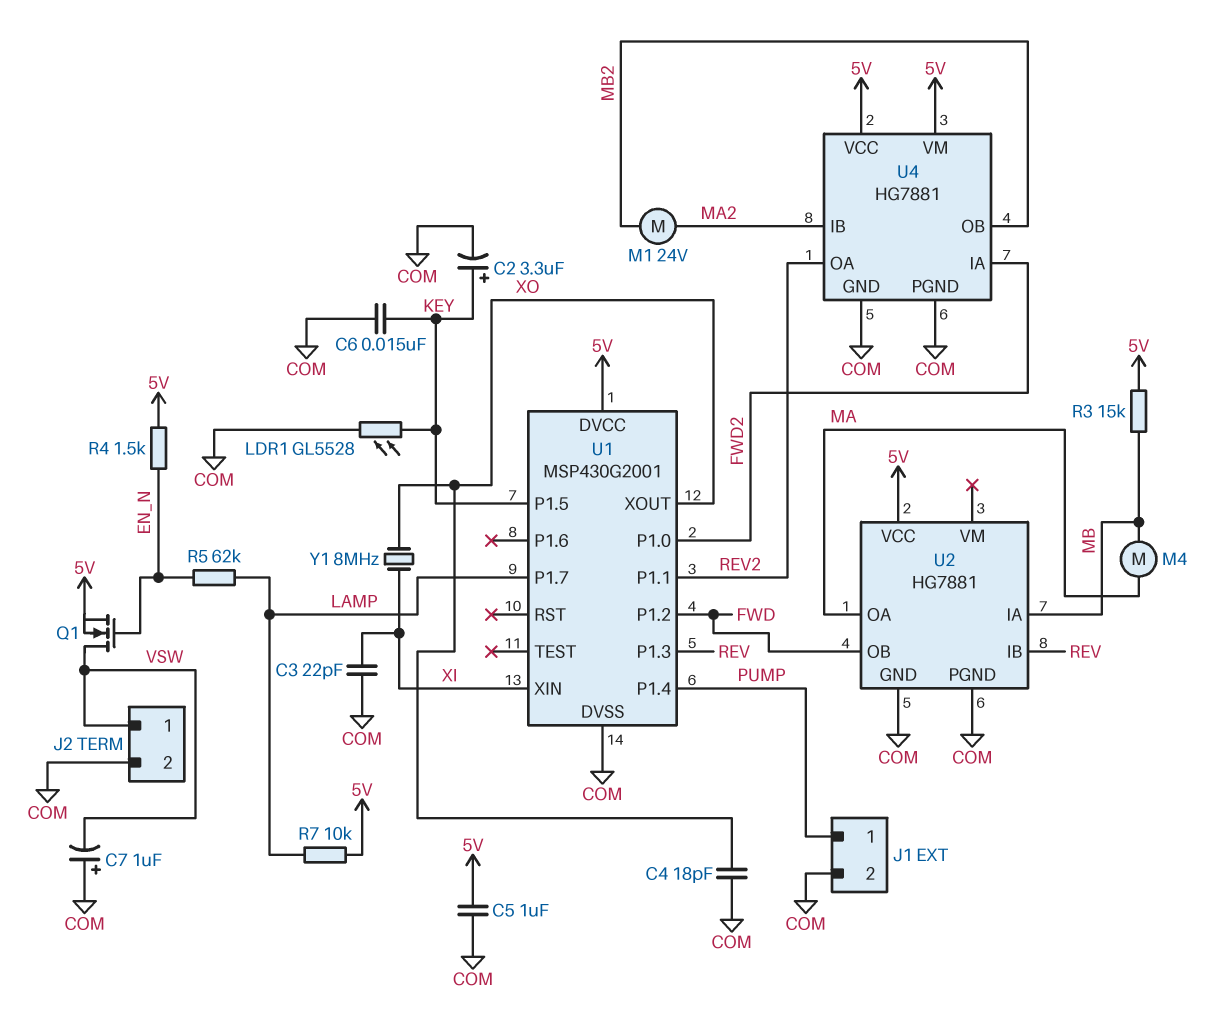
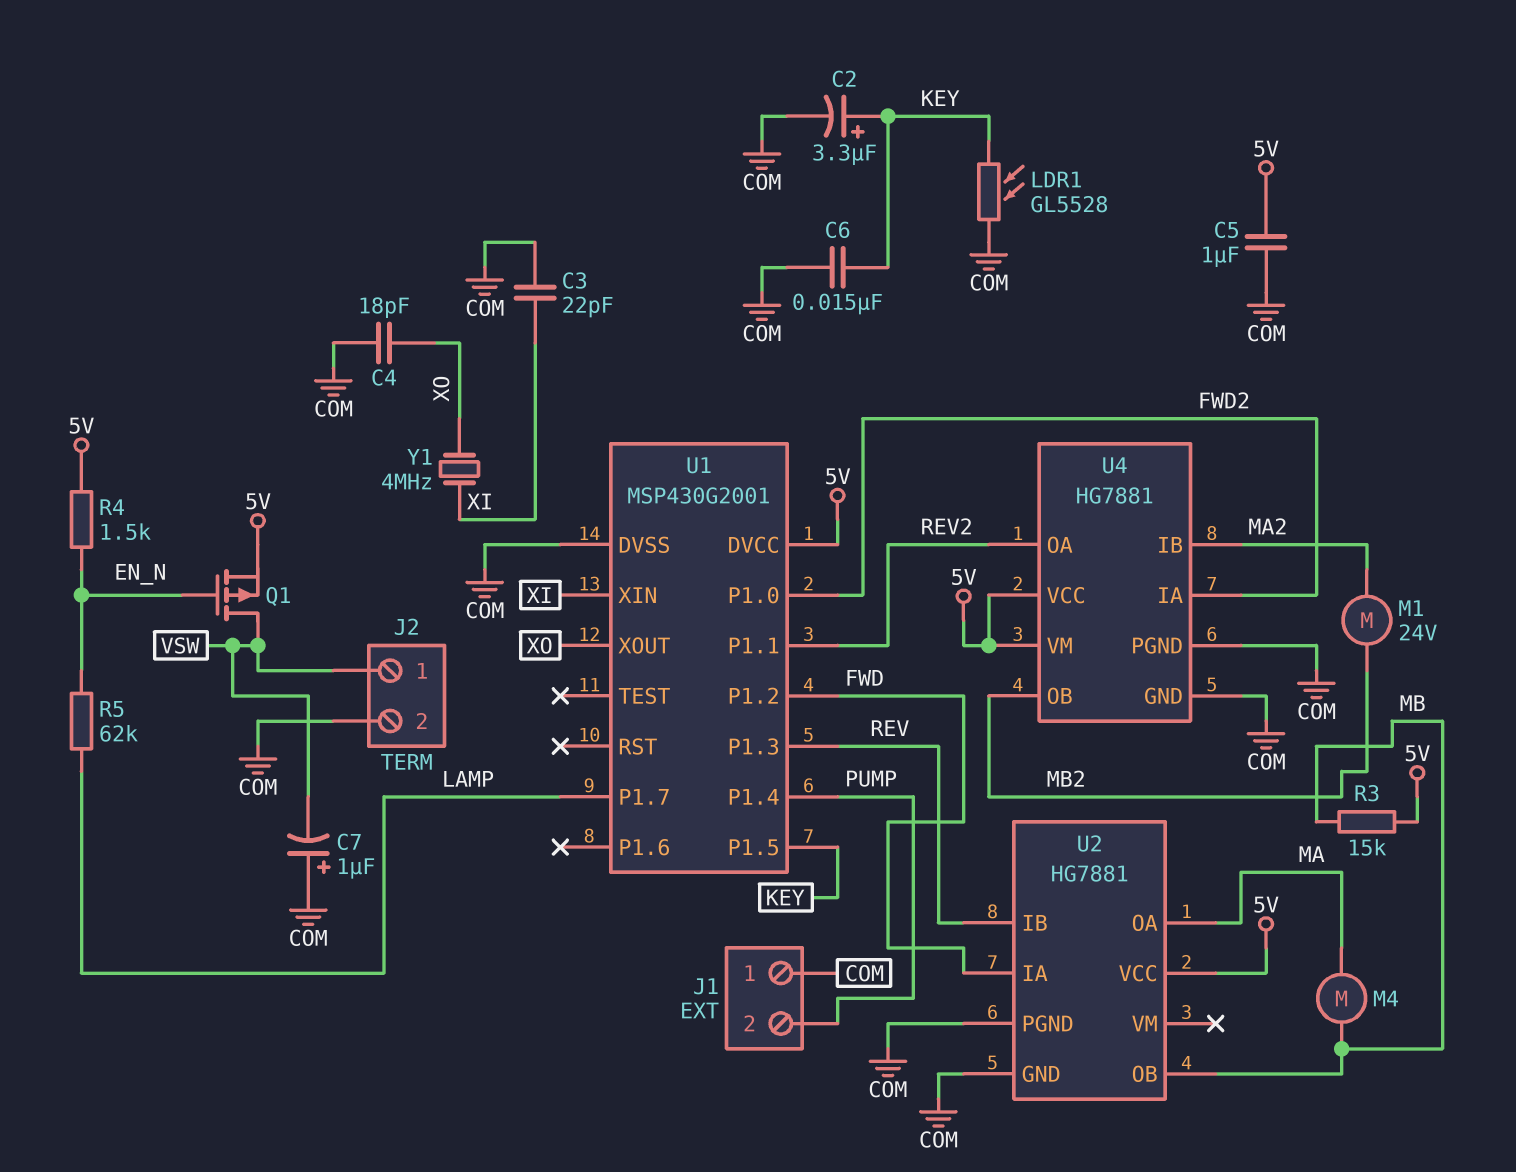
J1 pin 1: PUMP -> COM
J1 pin 2: COM -> PUMP
Q1: NMOS (G EN_N, D VSW, S 5V) -> PMOS (G EN_N, D VSW, S 5V)
R7: 10k (5V, LAMP) -> none
U2 pin IA: MB -> FWD
U2 pin OB: FWD -> MB
Y1: 8MHz (XI, XO) -> 4MHz (XI, XO)

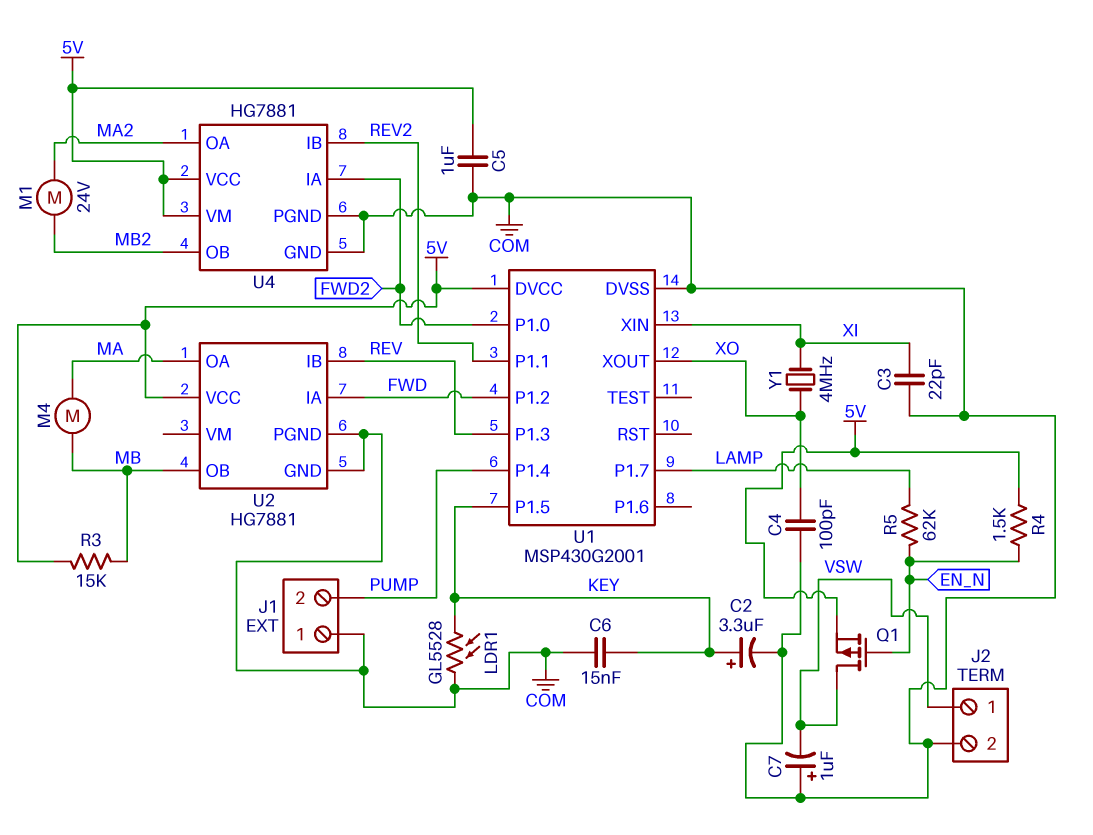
C4: 18pF (COM, XO) -> 100pF (COM, XO)
U4 pin IB: MA2 -> REV2
U4 pin OA: REV2 -> MA2

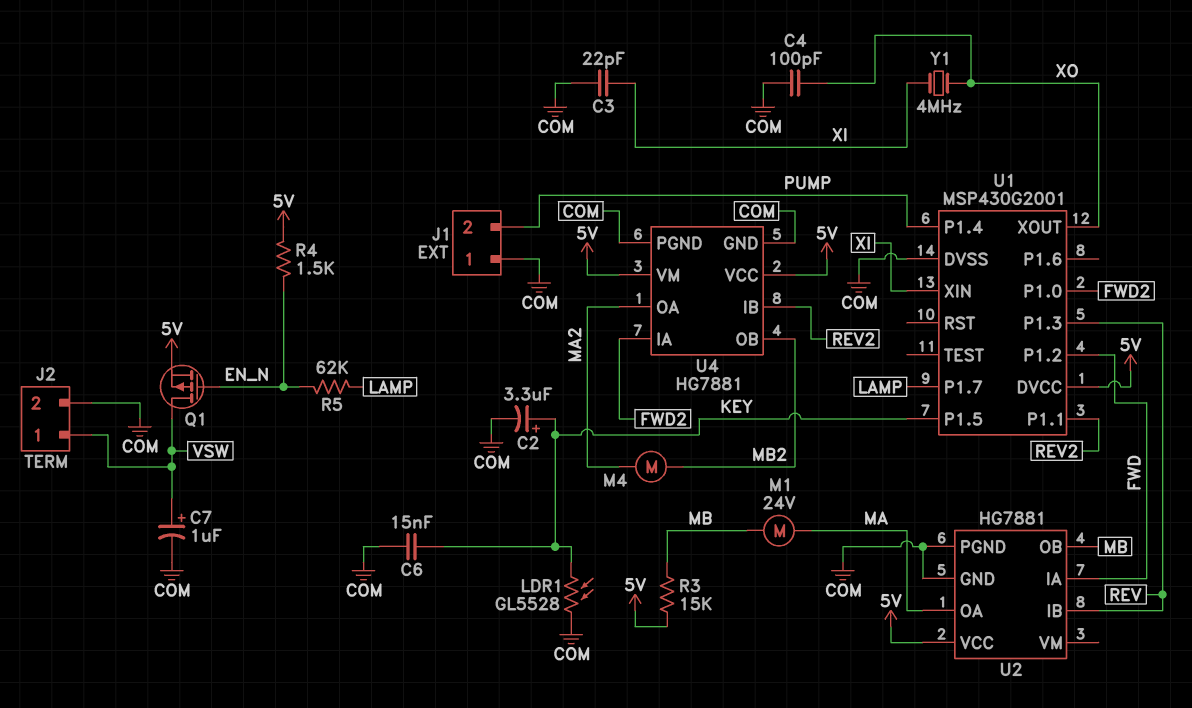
C5: 1uF (5V, COM) -> none
C7: 1uF (plus COM, minus VSW) -> 1uF (plus VSW, minus COM)
M1: motor 24V (MA2, MB2) -> motor 24V (MA, MB)
M4: motor (MA, MB) -> motor (MA2, MB2)

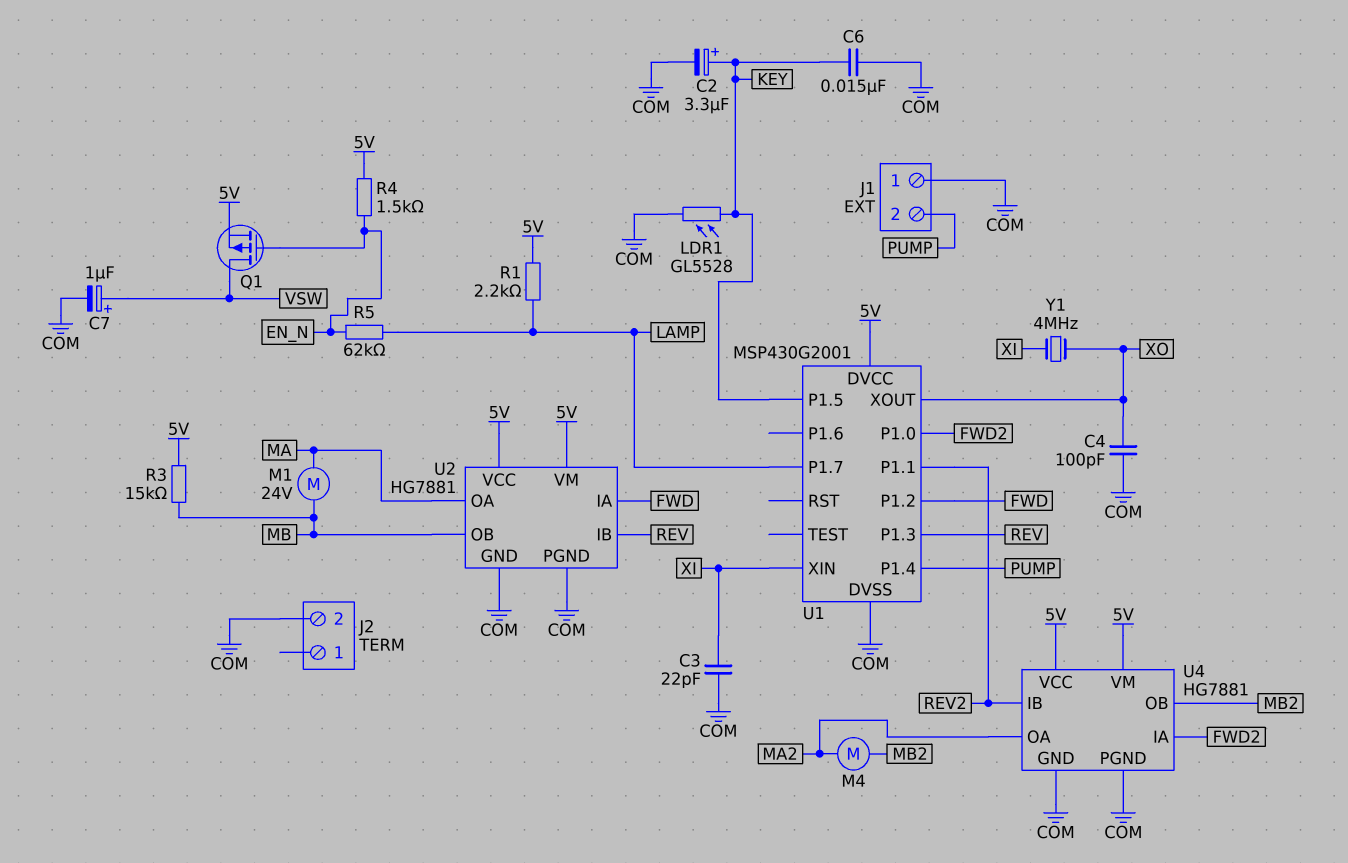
J2 pin 1: VSW -> none
R1: none -> 2.2k (5V, LAMP)
U2 pin VM: none -> 5V

